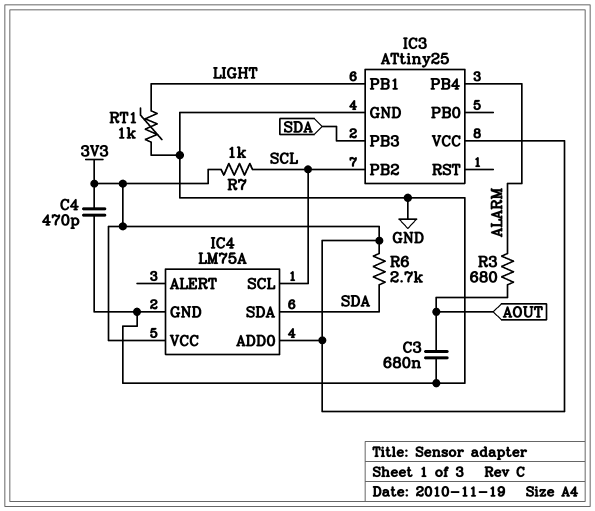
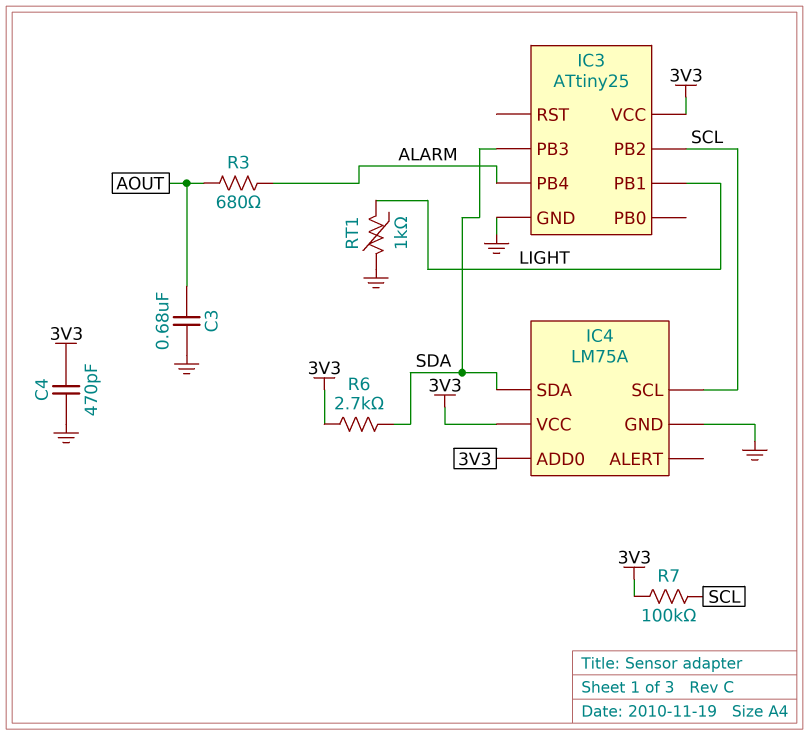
R7: 1k (3V3, SCL) -> 100k (3V3, SCL)

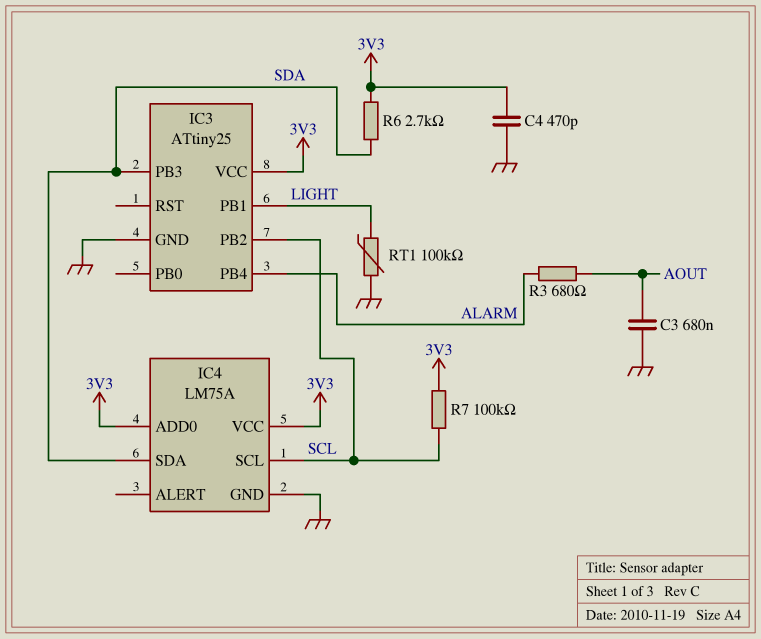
RT1: 1k (GND, LIGHT) -> 100k (GND, LIGHT)

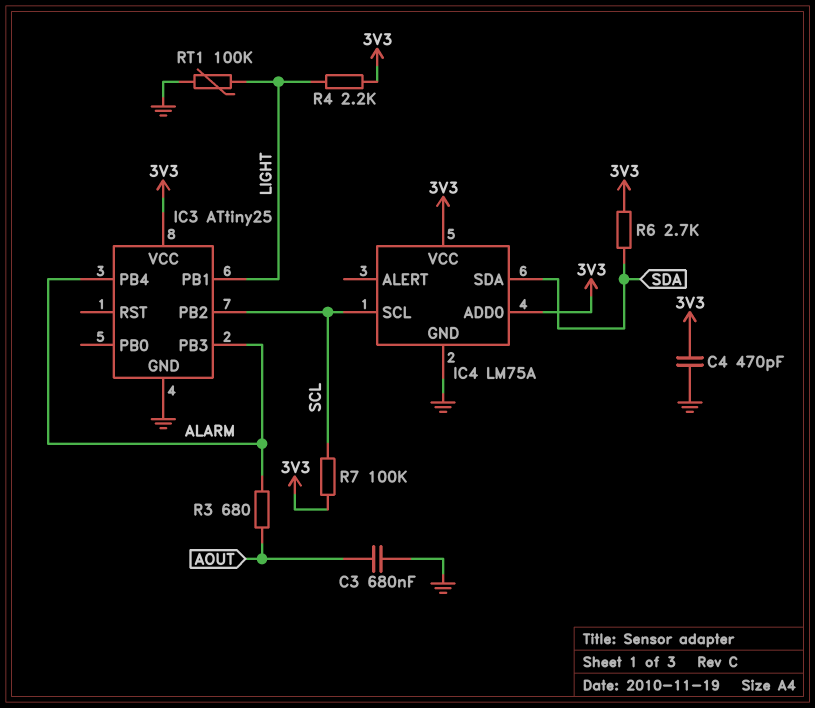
IC3 pin PB3: SDA -> ALARM
R4: none -> 2.2k (3V3, LIGHT)

